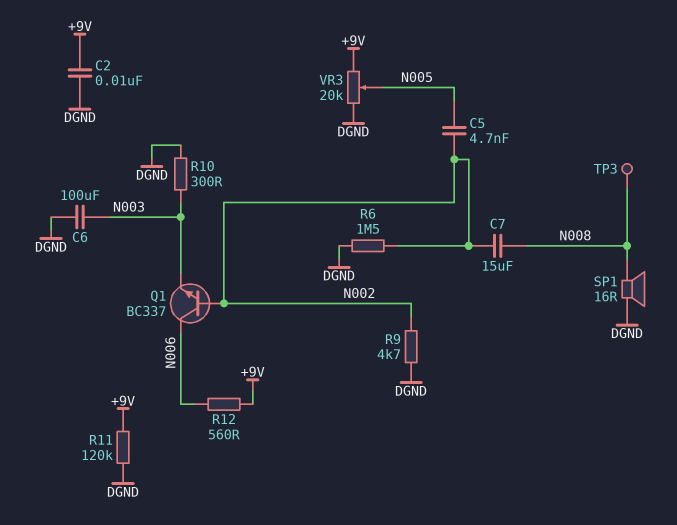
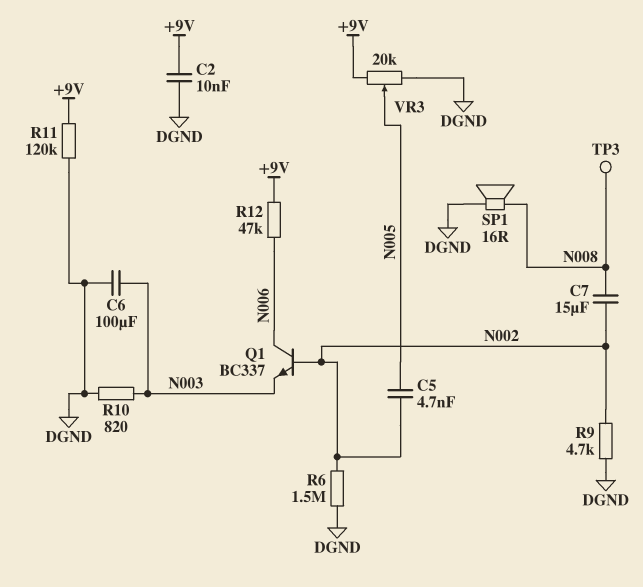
R10: 300 (DGND, N003) -> 820 (DGND, N003)
R12: 560 (+9V, N006) -> 47k (+9V, N006)

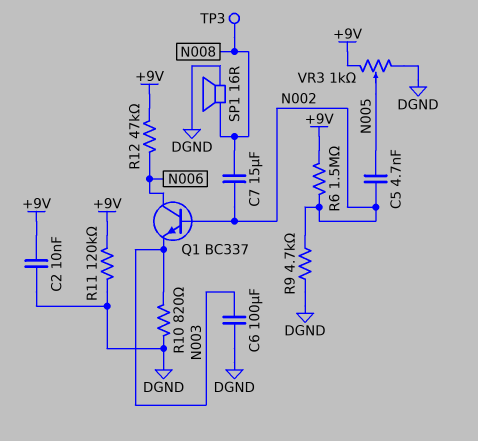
R6: 1.5M (DGND, N002) -> 1.5M (+9V, N002)
VR3: 20k (+9V, DGND, wiper N005) -> 1k (+9V, DGND, wiper N005)

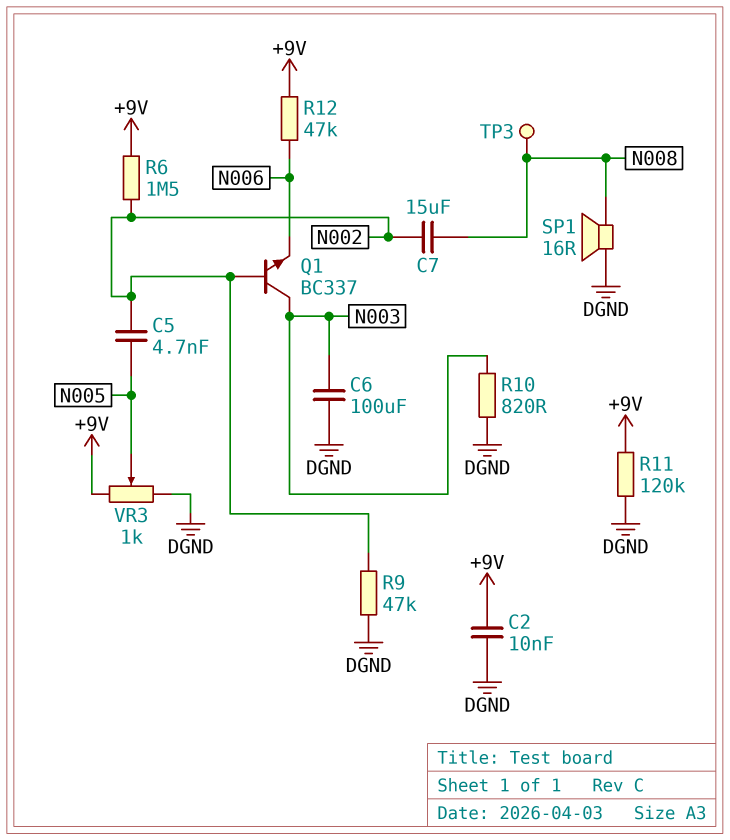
Q1: NPN BC337 (B N002, C N006, E N003) -> NPN BC337 (B N002, C N003, E N006)
R9: 4.7k (DGND, N002) -> 47k (DGND, N002)

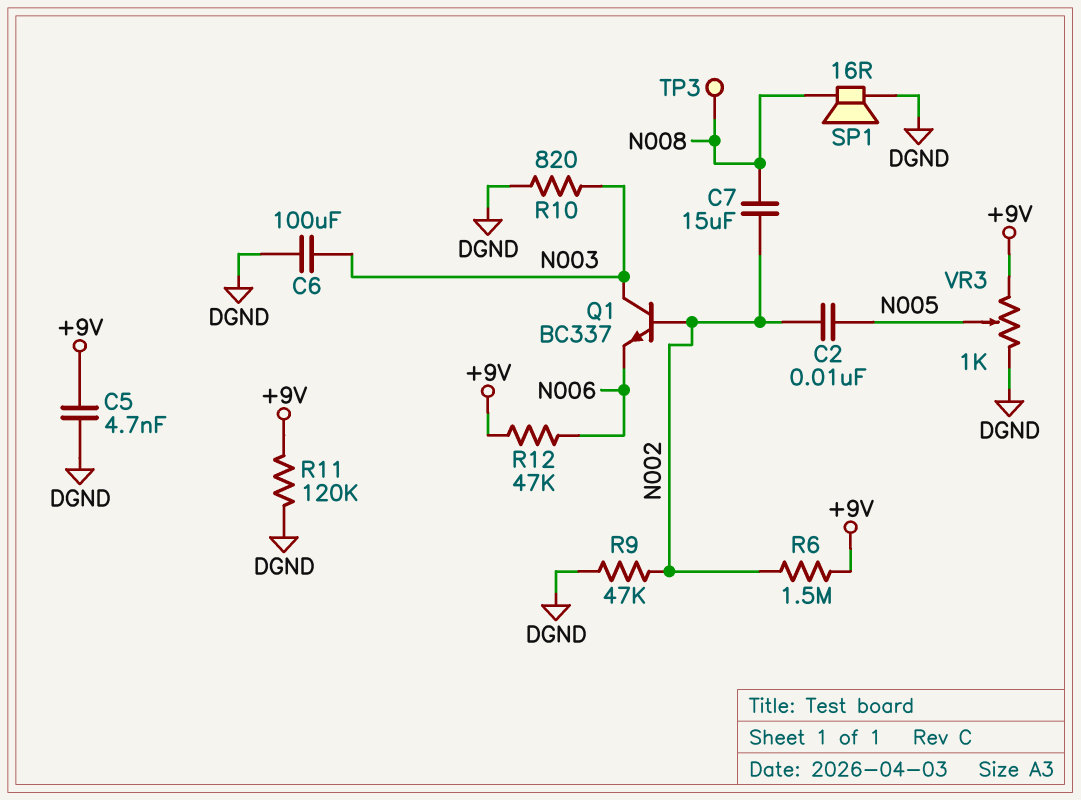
C2: 10nF (+9V, DGND) -> 10nF (N002, N005)
C5: 4.7nF (N002, N005) -> 4.7nF (+9V, DGND)

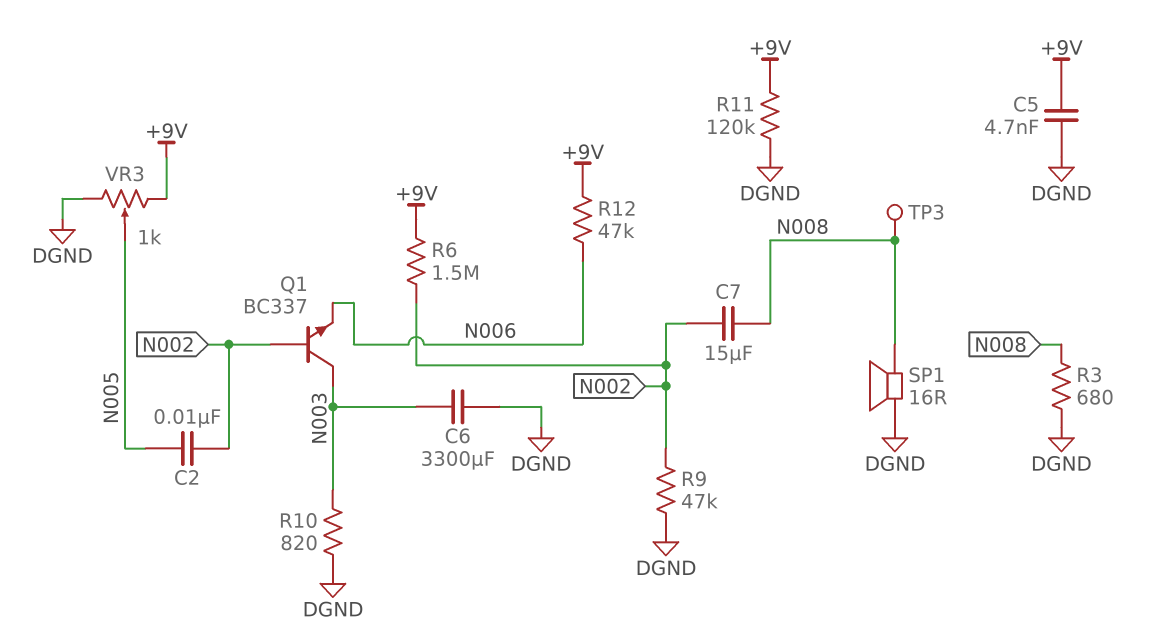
C6: 100uF (DGND, N003) -> 3300uF (DGND, N003)
R3: none -> 680 (DGND, N008)

